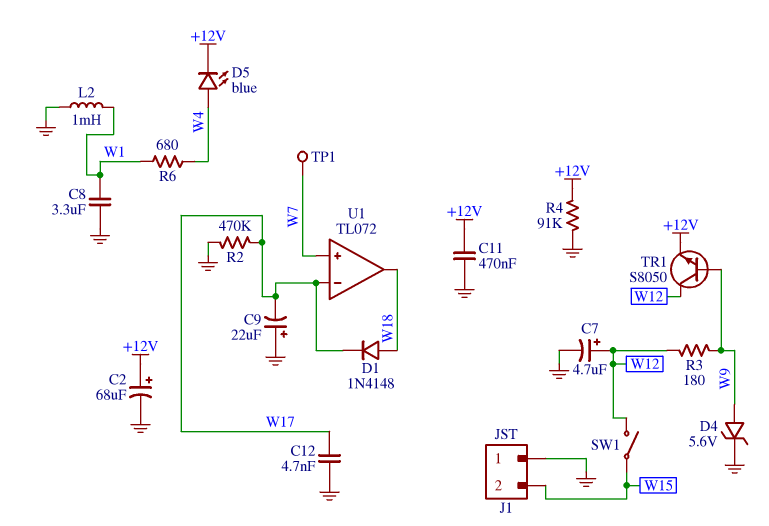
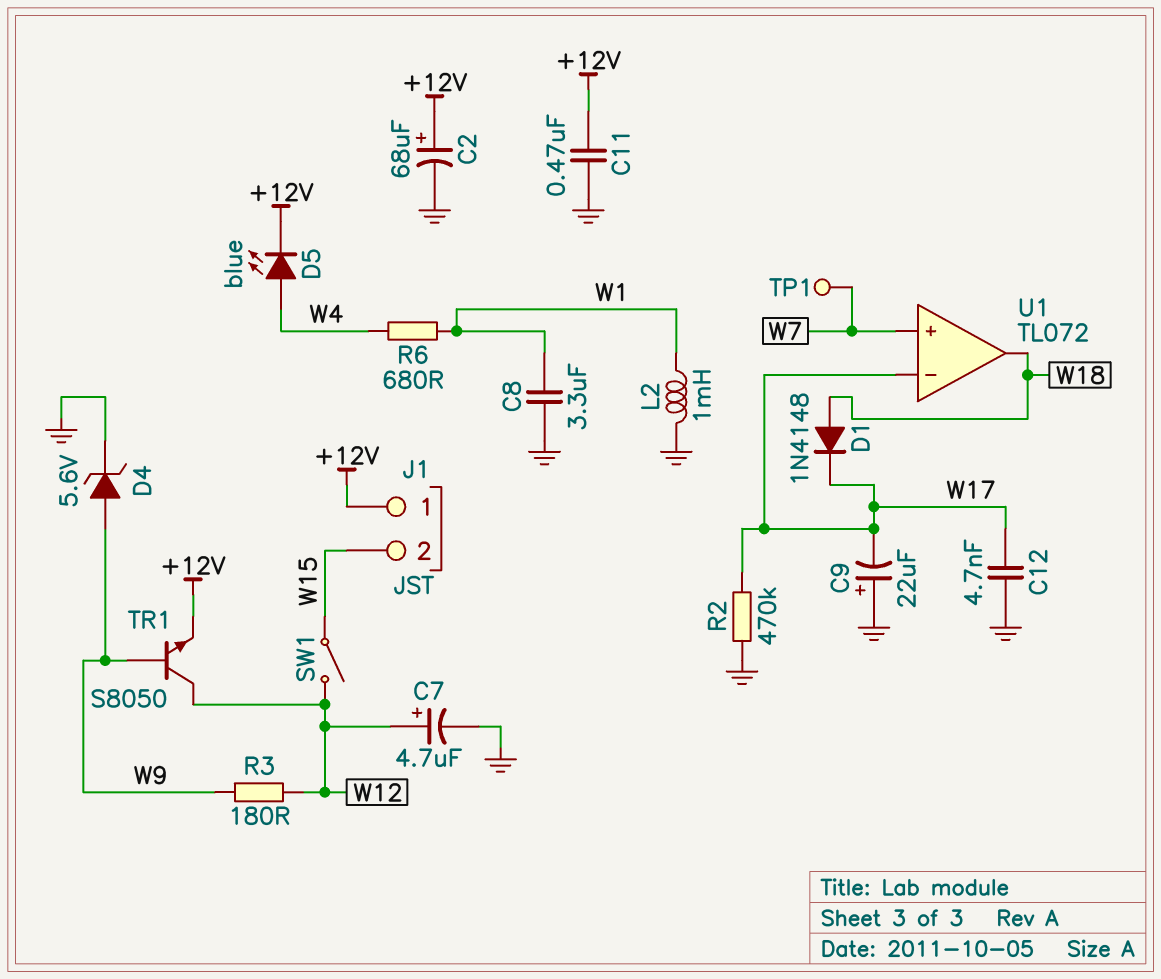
J1 pin 1: GND -> +12V
R4: 91k (+12V, GND) -> none

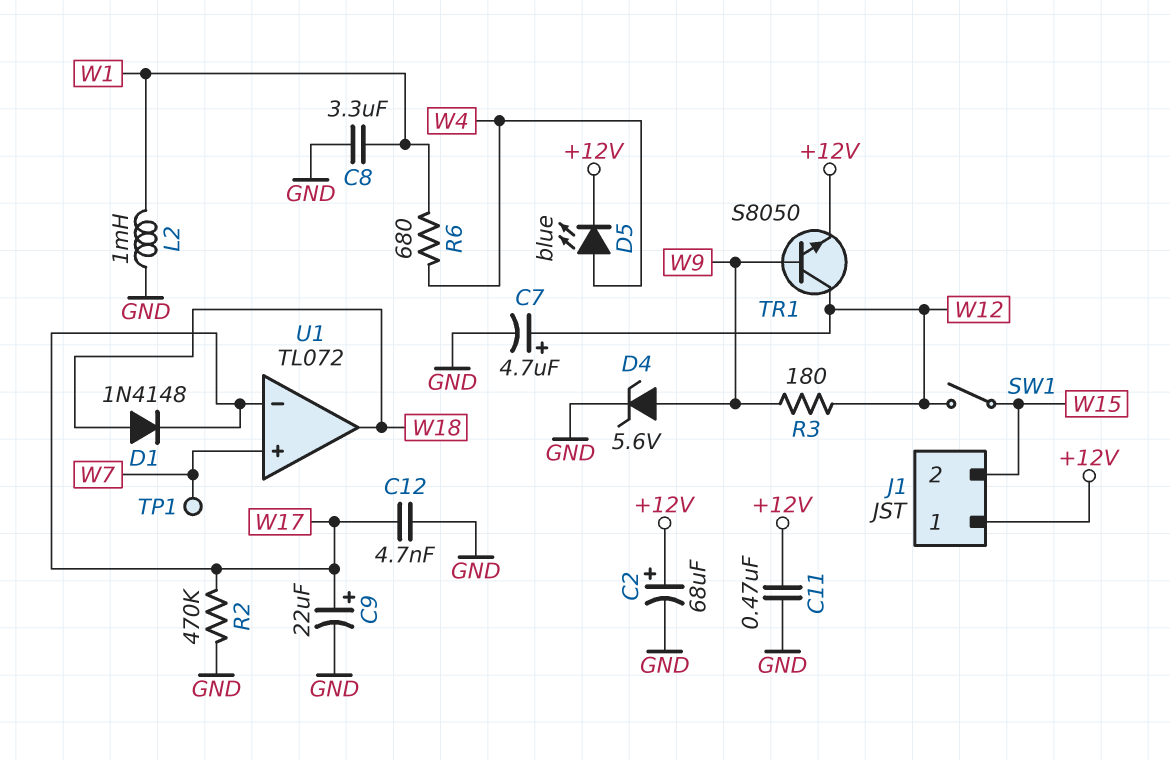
C9: 22uF (plus GND, minus W17) -> 22uF (plus W17, minus GND)

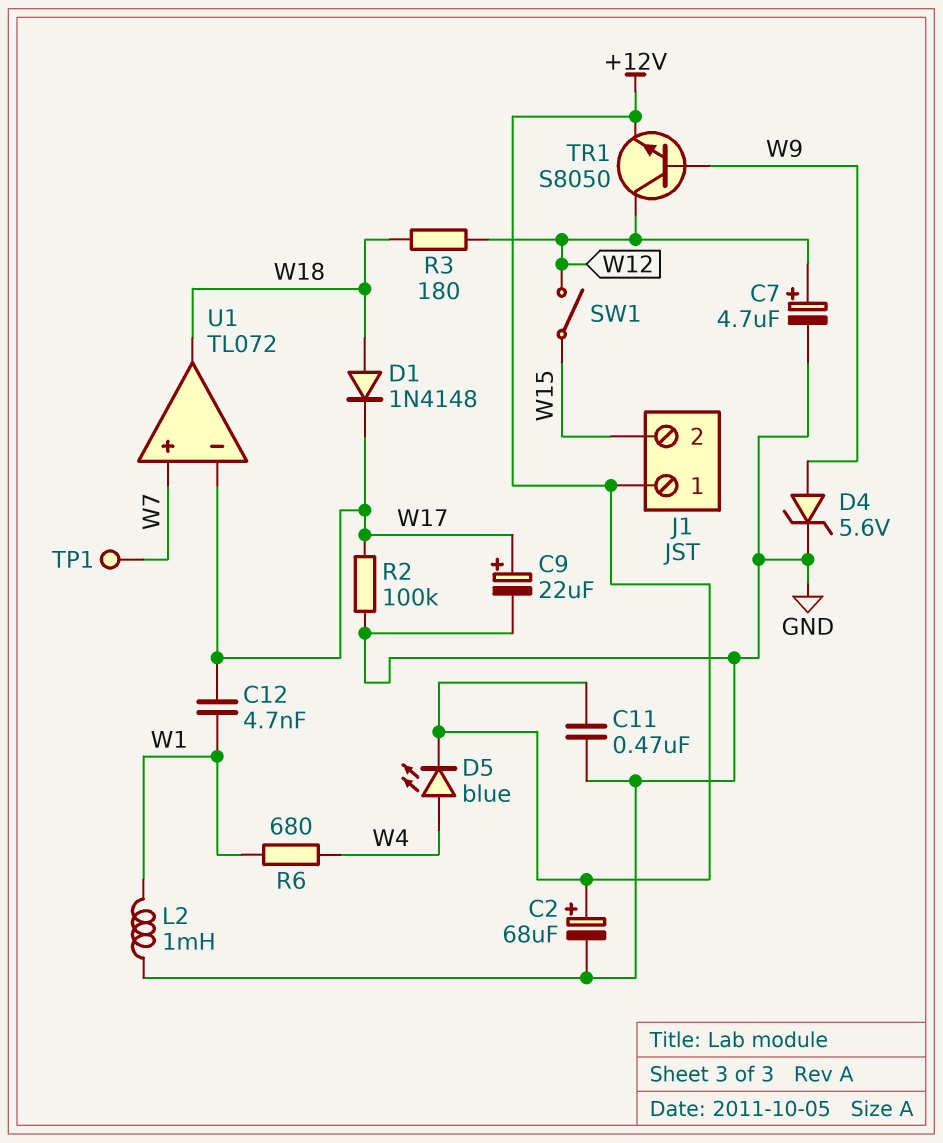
C8: 3.3uF (GND, W1) -> none
C12: 4.7nF (GND, W17) -> 4.7nF (W1, W17)
R2: 470k (GND, W17) -> 100k (GND, W17)
R3: 180 (W9, W12) -> 180 (W12, W18)

